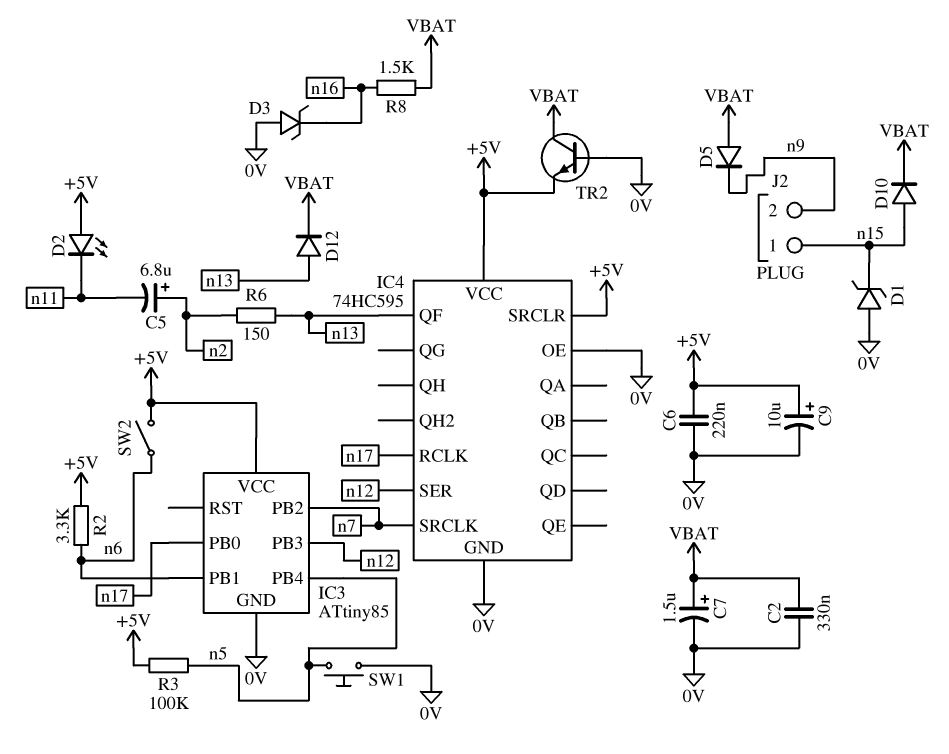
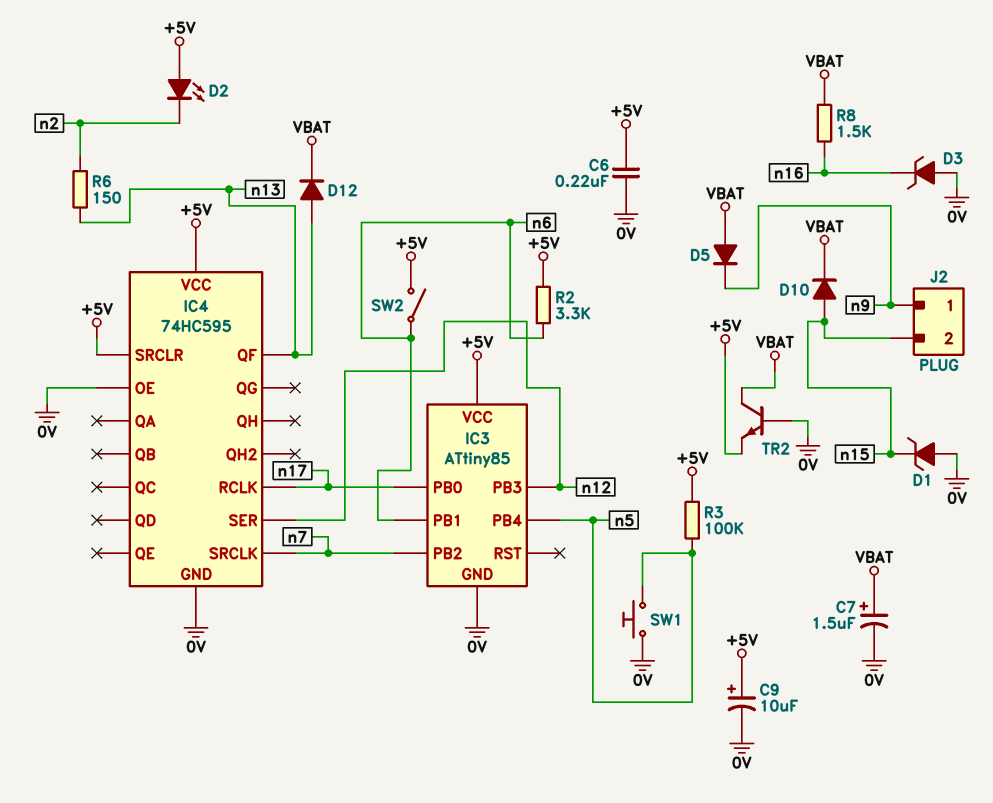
C2: 330nF (0V, VBAT) -> none
C5: 6.8uF (plus n2, minus n11) -> none
D2: LED (A +5V, K n11) -> LED (A +5V, K n2)
J2 pin 1: n15 -> n9
J2 pin 2: n9 -> n15

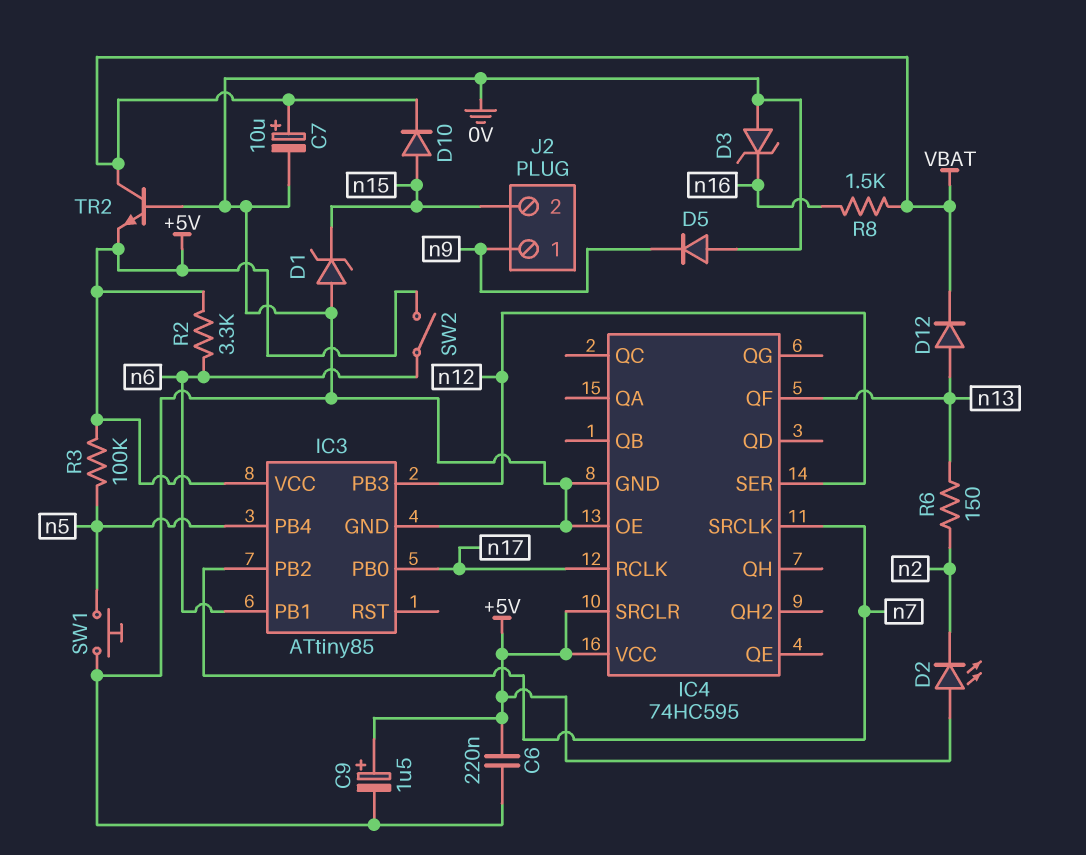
C7: 1.5uF (plus VBAT, minus 0V) -> 10uF (plus VBAT, minus 0V)
C9: 10uF (plus +5V, minus 0V) -> 1.5uF (plus +5V, minus 0V)
D5: diode (A VBAT, K n9) -> diode (A 0V, K n9)

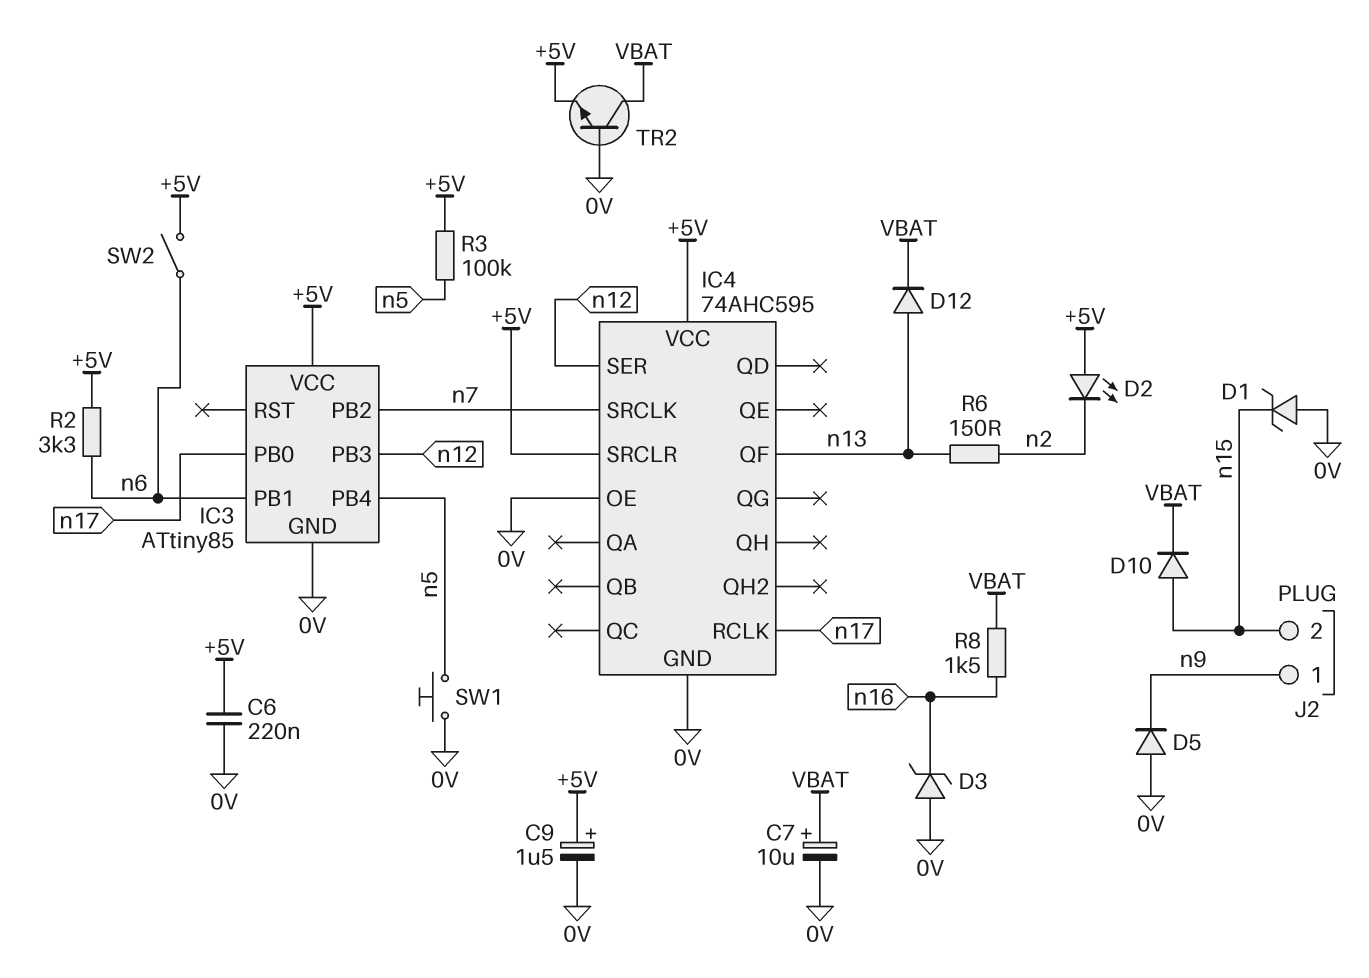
IC4: 74HC595 -> 74AHC595

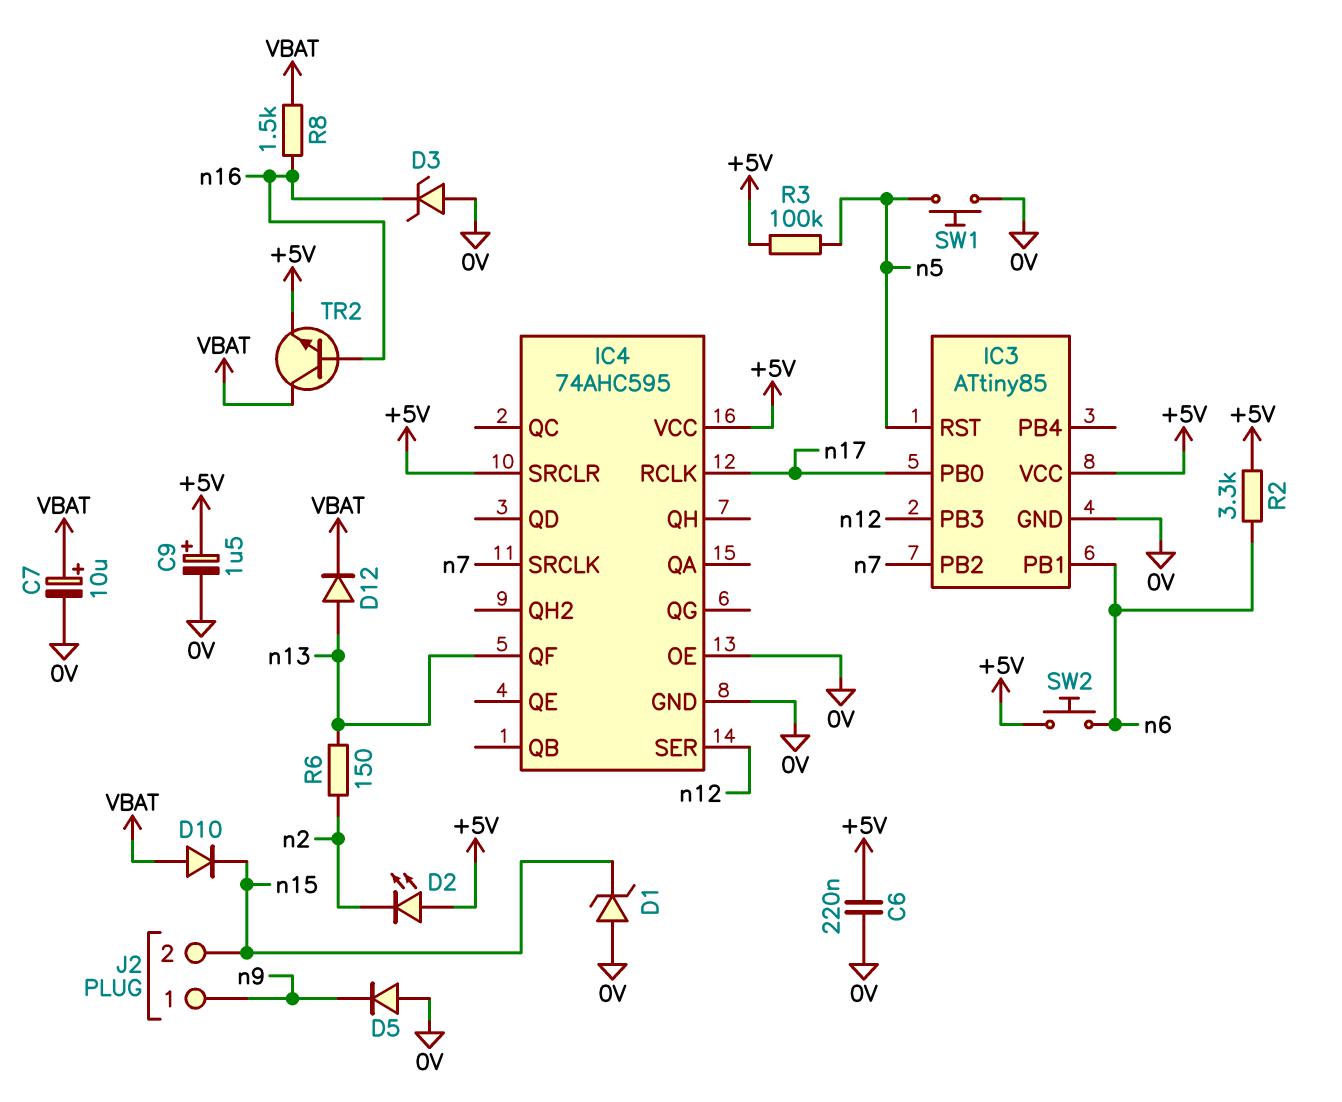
D10: diode (A n15, K VBAT) -> diode (A VBAT, K n15)
IC3 pin PB4: n5 -> none
IC3 pin RST: none -> n5
SW2: switch (+5V, n6) -> button (+5V, n6)
TR2: NPN (B 0V, C VBAT, E +5V) -> NPN (B n16, C VBAT, E +5V)

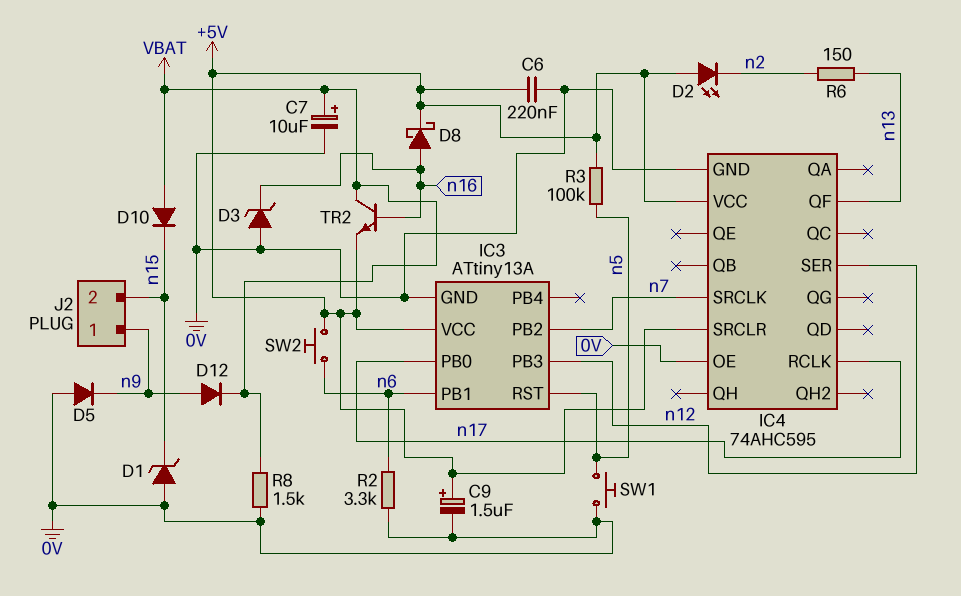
D8: none -> schottky (A n16, K +5V)
D12: diode (A n13, K VBAT) -> diode (A n9, K VBAT)
IC3: ATtiny85 -> ATtiny13A
R2: 3.3k (+5V, n6) -> 3.3k (0V, n6)
R8: 1.5k (VBAT, n16) -> 1.5k (0V, VBAT)

